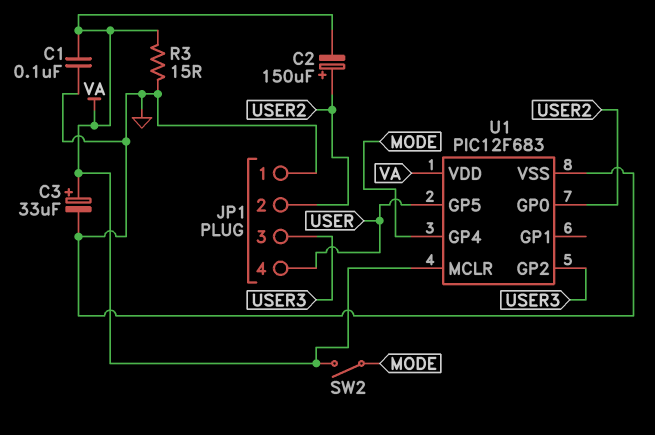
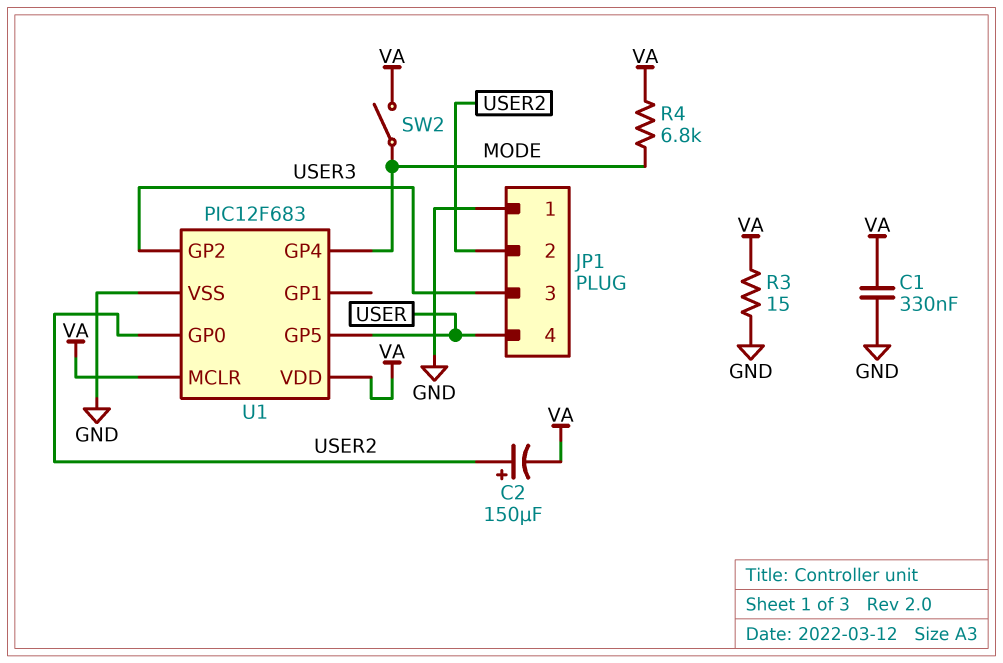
C1: 100nF (GND, VA) -> 330nF (GND, VA)
C3: 33uF (plus VA, minus GND) -> none
R4: none -> 6.8k (MODE, VA)

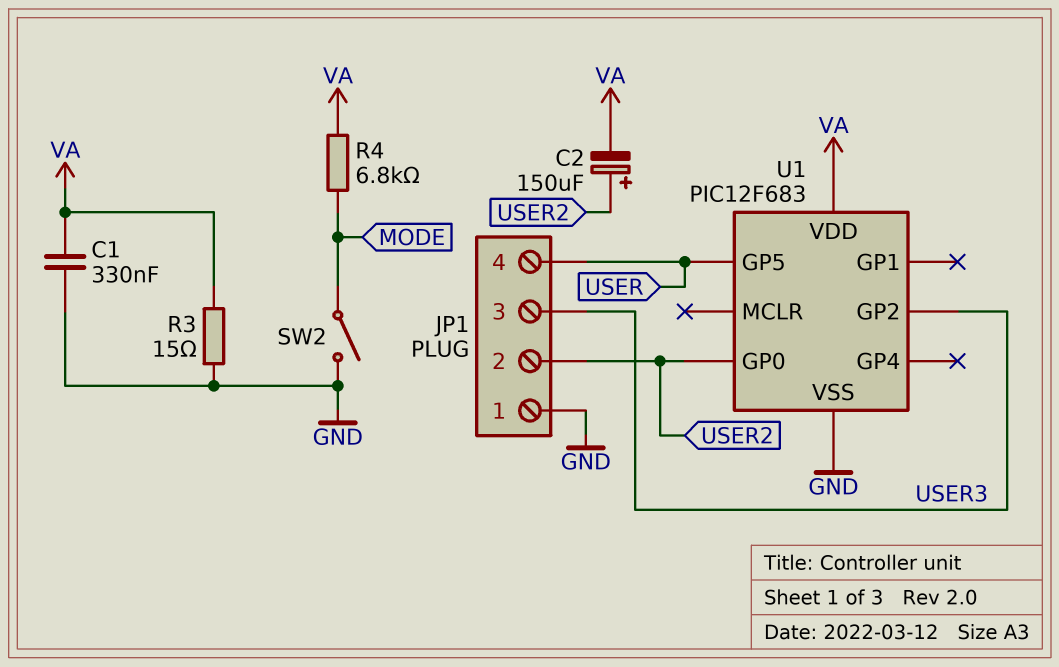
SW2: switch (MODE, VA) -> switch (GND, MODE)
U1 pin GP4: MODE -> none
U1 pin MCLR: VA -> none

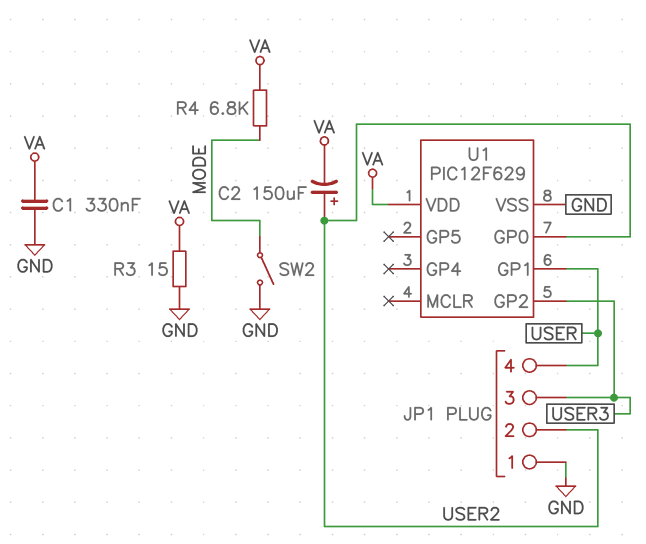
U1: PIC12F683 -> PIC12F629
U1 pin GP1: none -> USER
U1 pin GP5: USER -> none

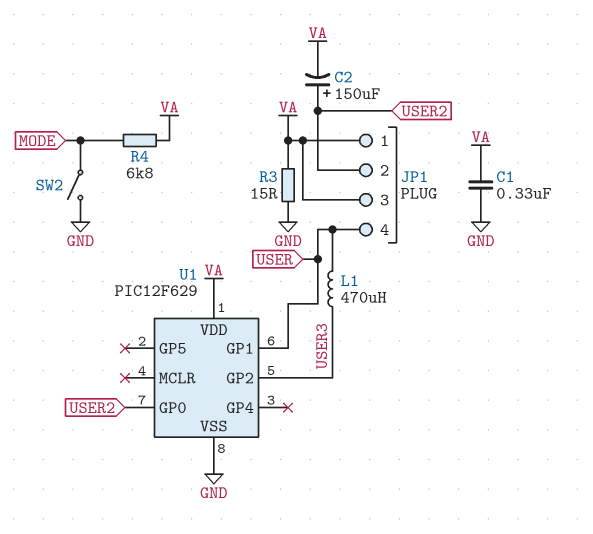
JP1 pin 1: GND -> VA
JP1 pin 3: USER3 -> VA
L1: none -> 470uH (USER, USER3)

